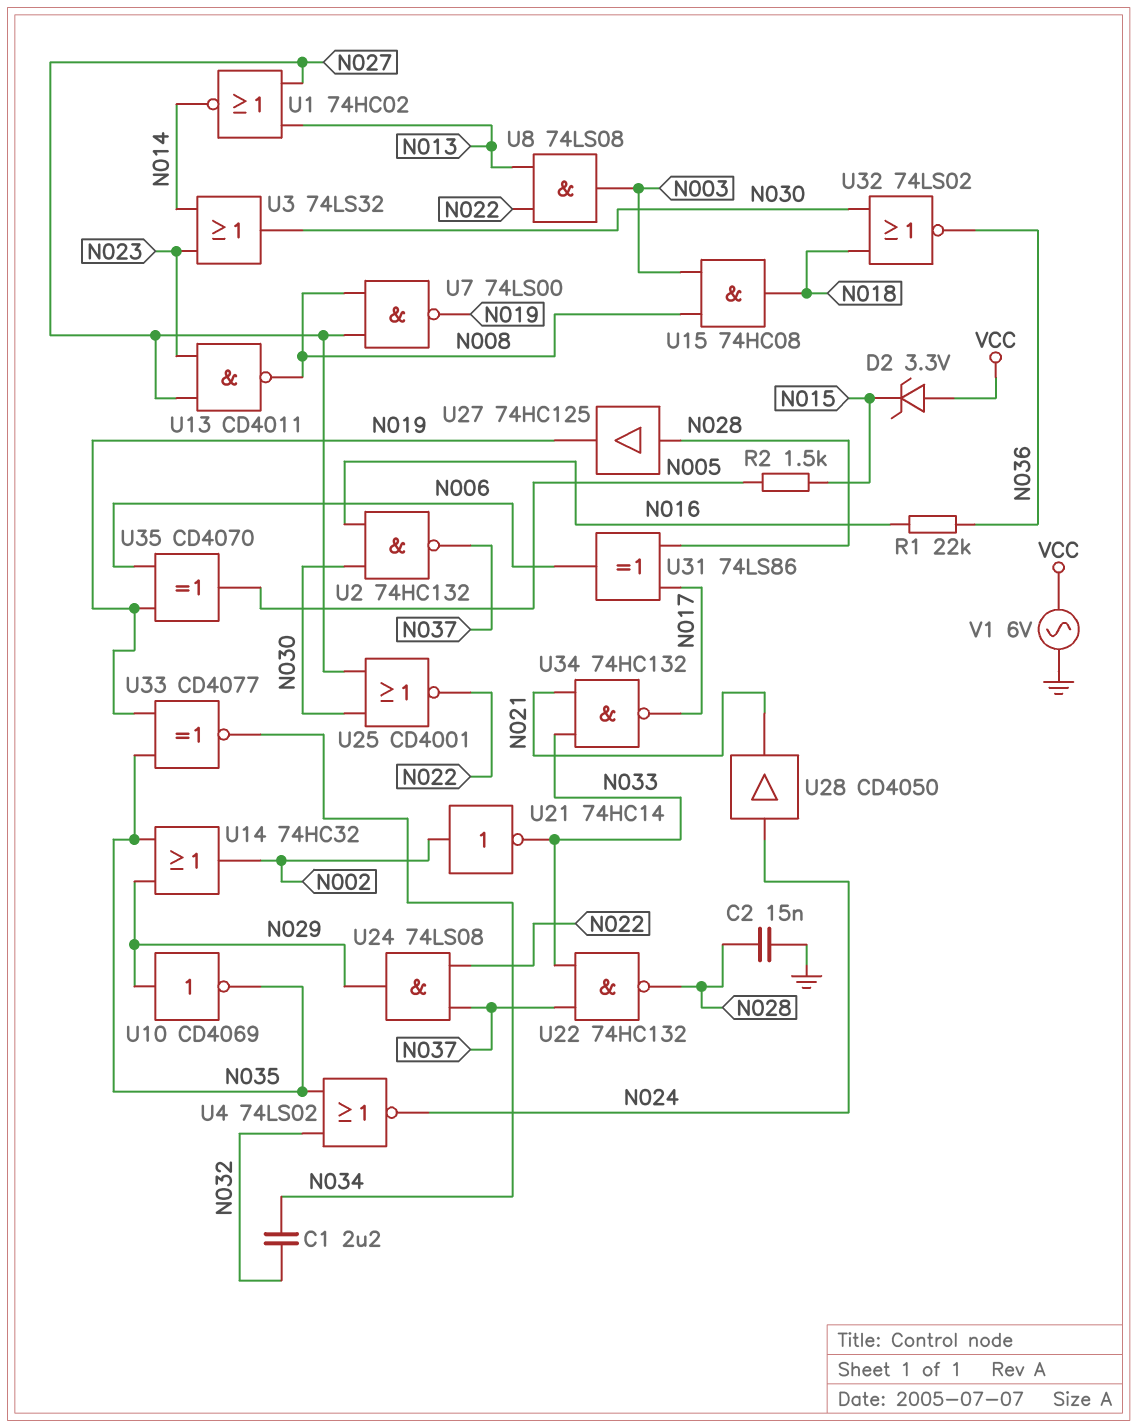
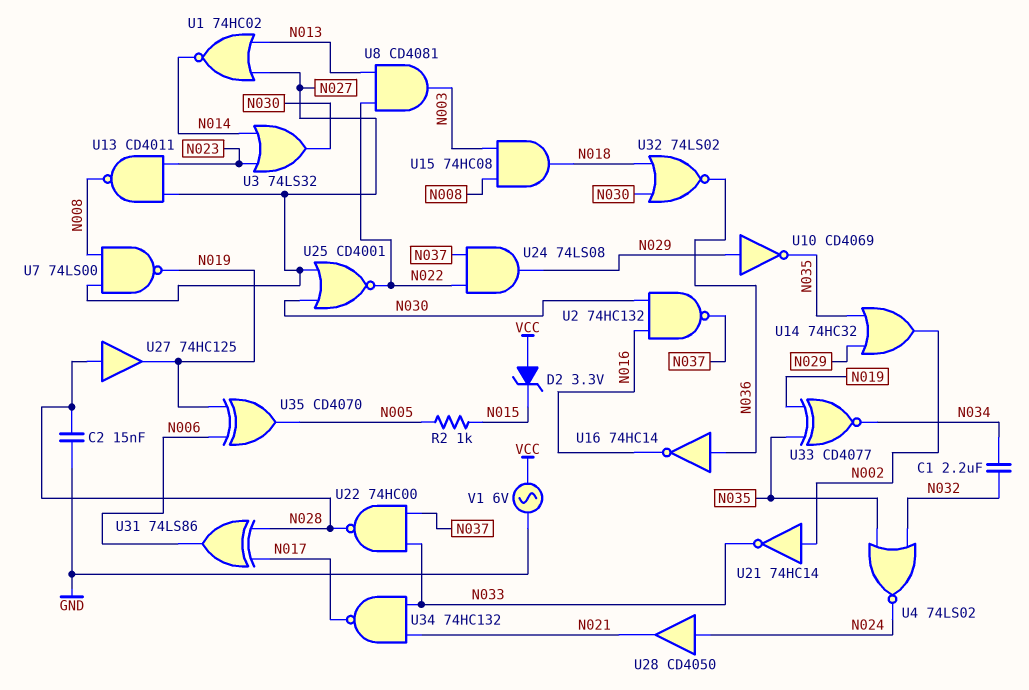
R1: 22k (N016, N036) -> none
R2: 1.5k (N005, N015) -> 1k (N005, N015)
U8: AND 74LS08 (in N013, in N022, out N003) -> AND CD4081 (in N013, in N022, out N003)
U16: none -> NOT 74HC14 (in N036, out N016)
U22: NAND 74HC132 (in N033, in N037, out N028) -> NAND 74HC00 (in N033, in N037, out N028)

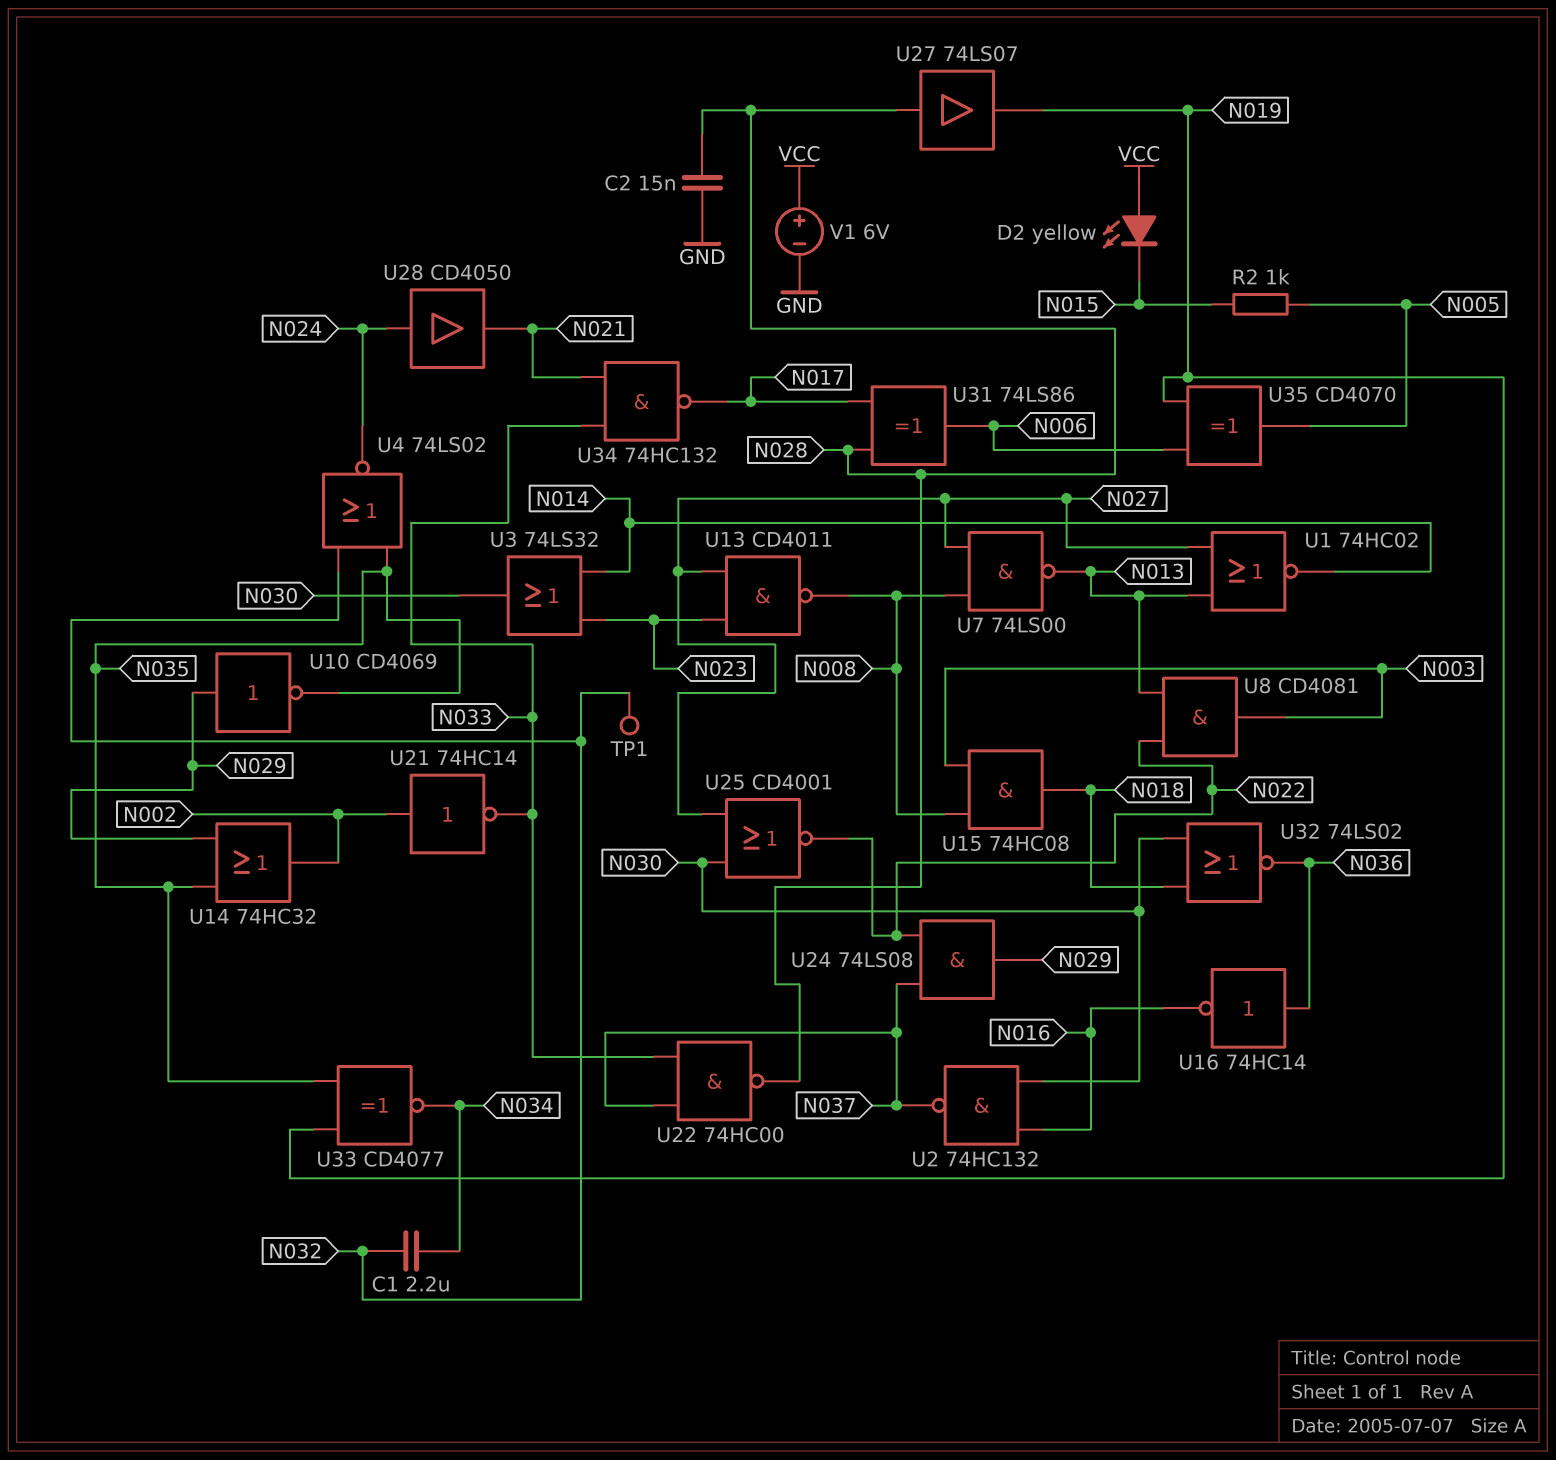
D2: zener 3.3V (A VCC, K N015) -> LED yellow (A VCC, K N015)
TP1: none -> test point (N032)
U7: NAND 74LS00 (in N008, in N027, out N019) -> NAND 74LS00 (in N008, in N027, out N013)
U27: buffer 74HC125 (in N028, out N019) -> buffer 74LS07 (in N028, out N019)
V1: AC 6V (GND, VCC) -> 6V (plus VCC, minus GND)

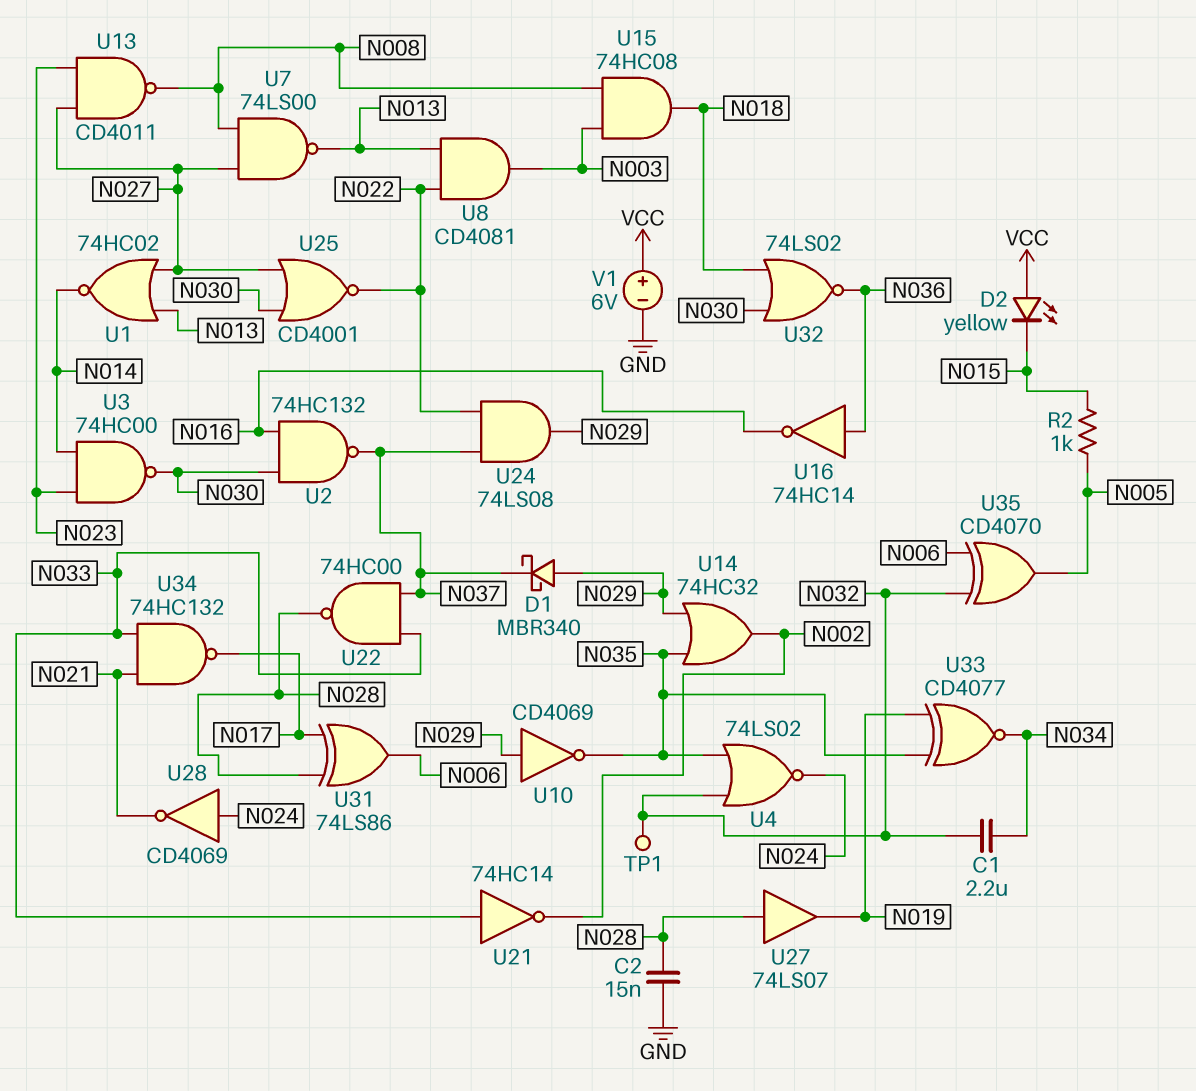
D1: none -> schottky MBR340 (A N029, K N037)
U3: OR 74LS32 (in N014, in N023, out N030) -> NAND 74HC00 (in N014, in N023, out N030)
U21: NOT 74HC14 (in N002, out N033) -> NOT 74HC14 (in N033, out N002)
U28: buffer CD4050 (in N024, out N021) -> NOT CD4069 (in N024, out N021)
U35: XOR CD4070 (in N006, in N019, out N005) -> XOR CD4070 (in N006, in N032, out N005)

